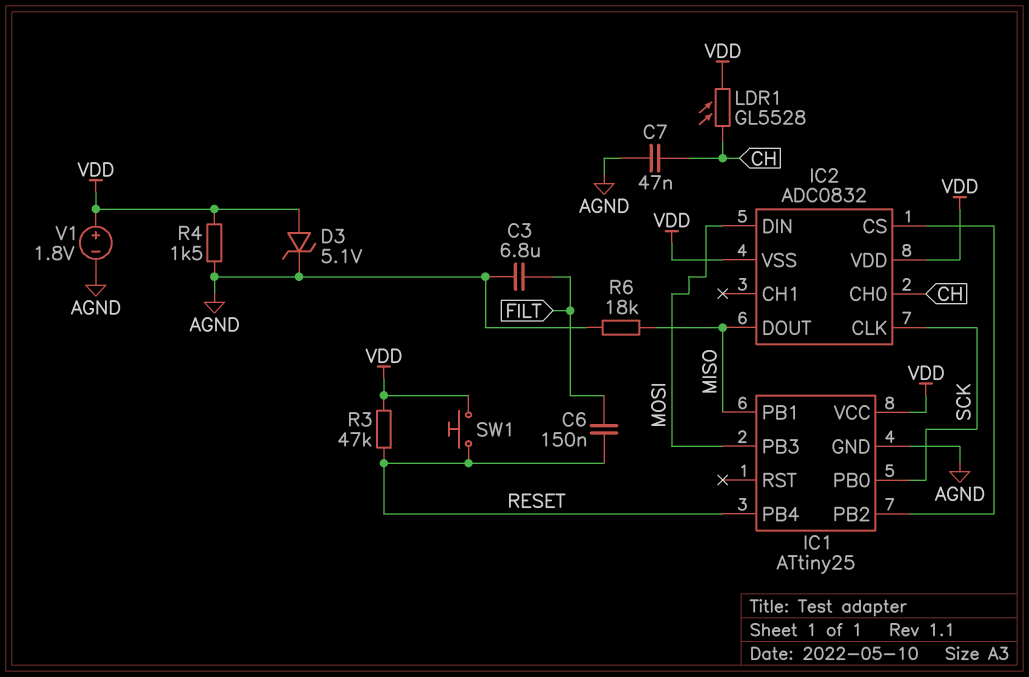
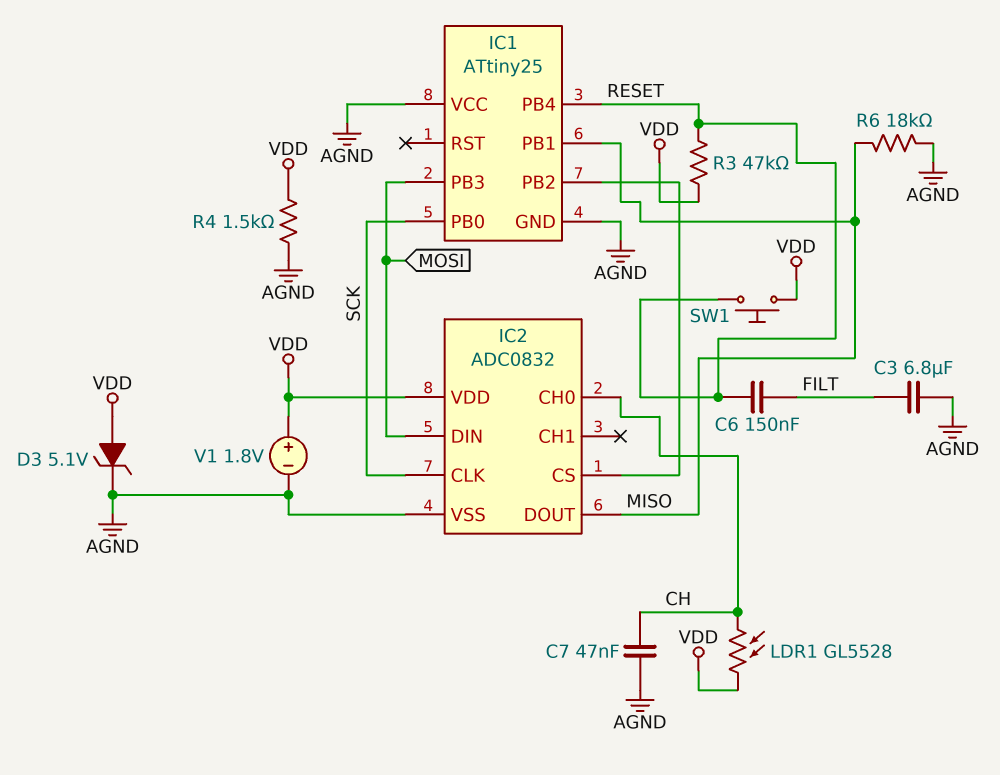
IC1 pin VCC: VDD -> AGND
IC2 pin VSS: VDD -> AGND

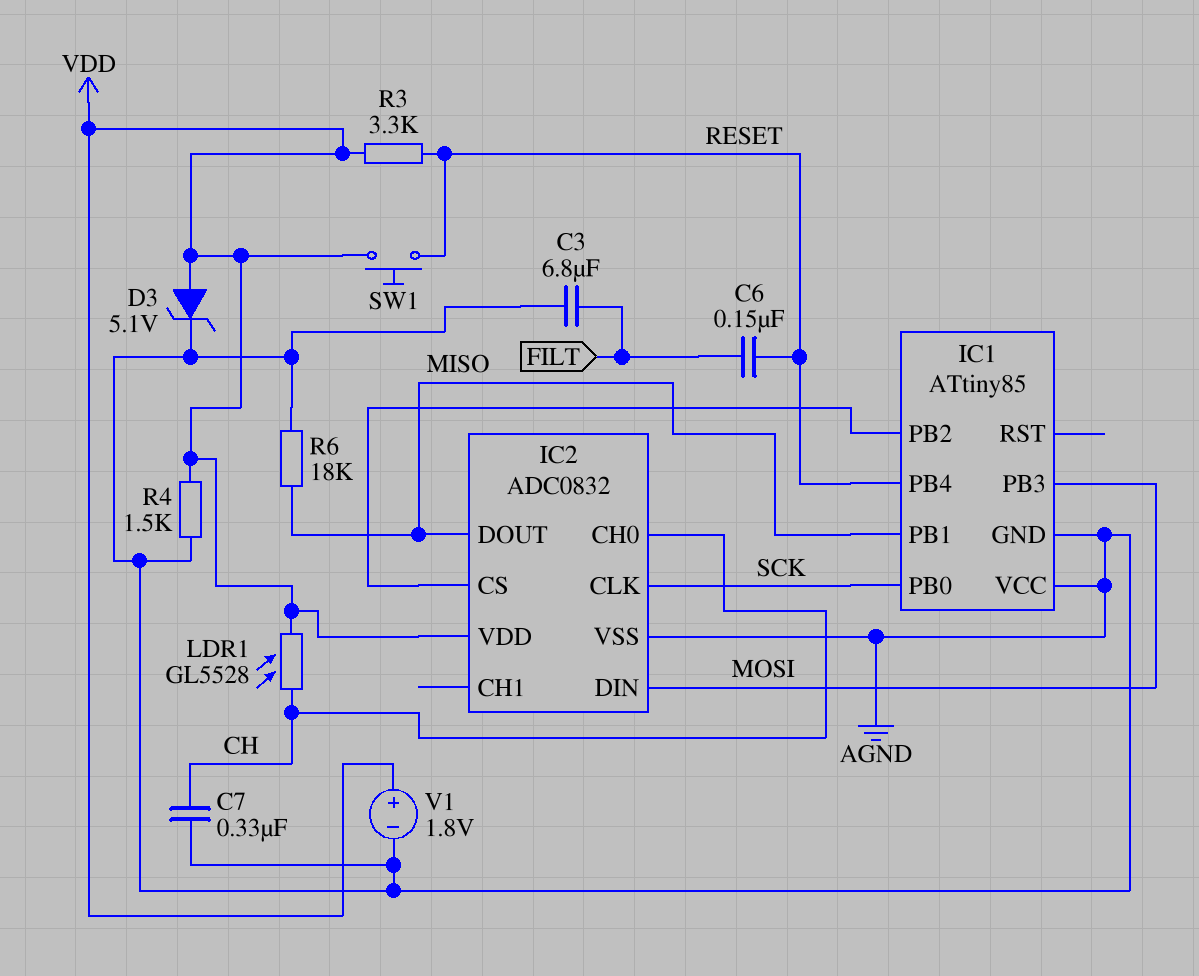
C7: 47nF (AGND, CH) -> 330nF (AGND, CH)
IC1: ATtiny25 -> ATtiny85
R3: 47k (RESET, VDD) -> 3.3k (RESET, VDD)

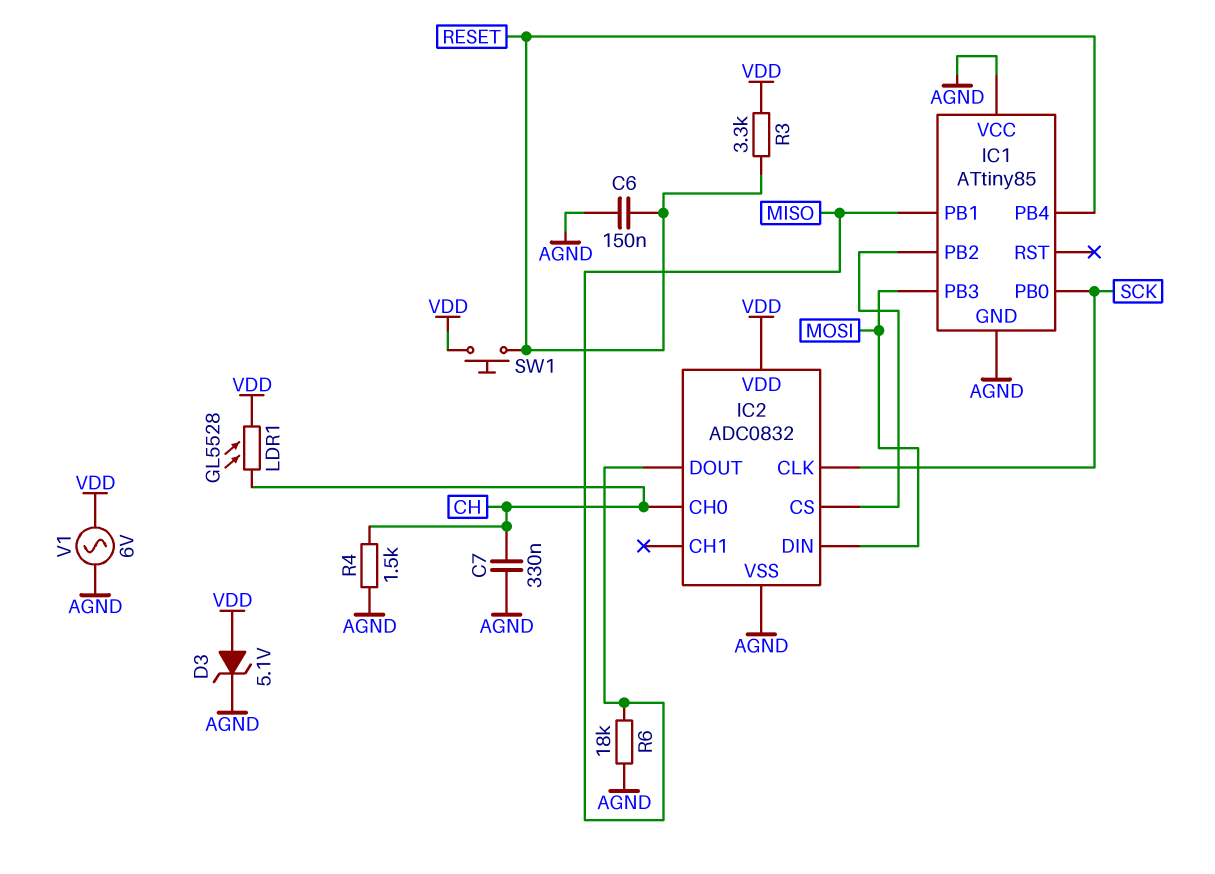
C3: 6.8uF (AGND, FILT) -> none
C6: 150nF (FILT, RESET) -> 150nF (AGND, RESET)
R4: 1.5k (AGND, VDD) -> 1.5k (AGND, CH)
V1: 1.8V (plus VDD, minus AGND) -> AC 6V (AGND, VDD)

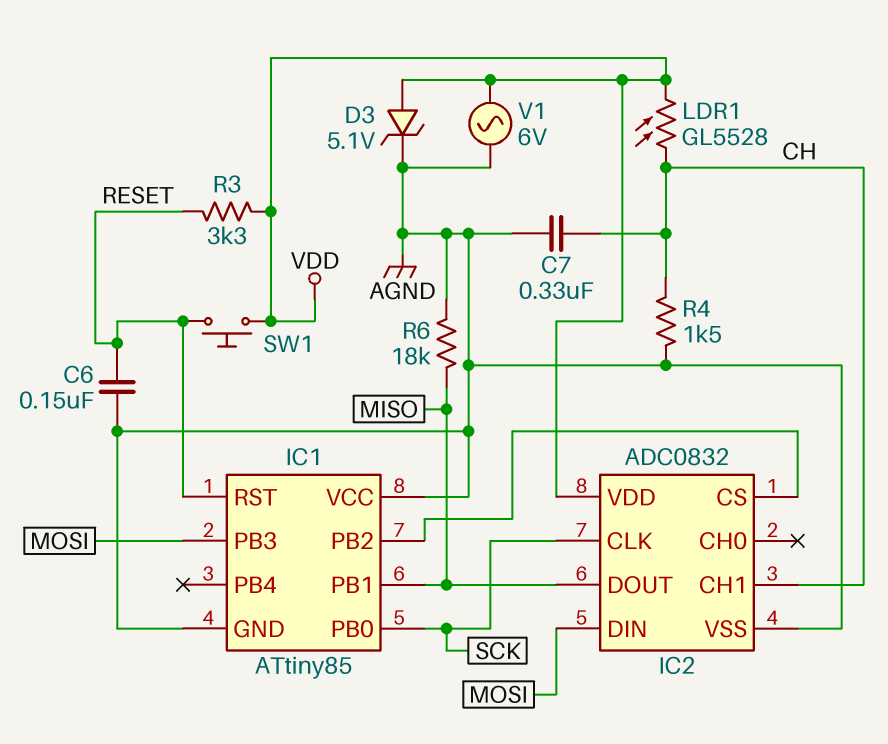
IC1 pin PB4: RESET -> none
IC1 pin RST: none -> RESET
IC2 pin CH0: CH -> none
IC2 pin CH1: none -> CH

